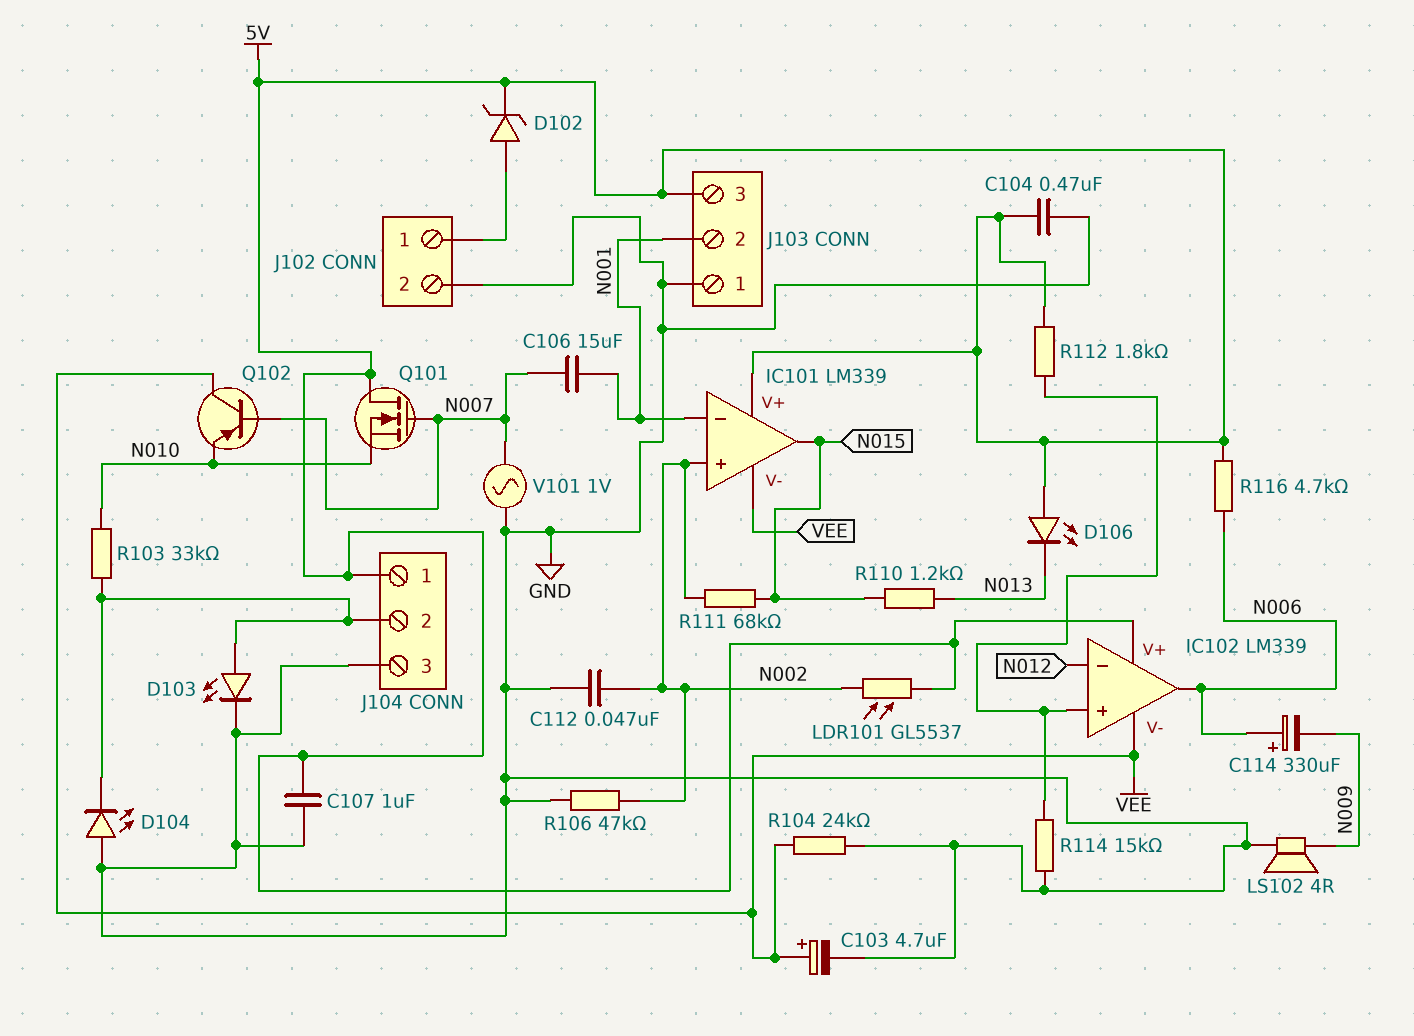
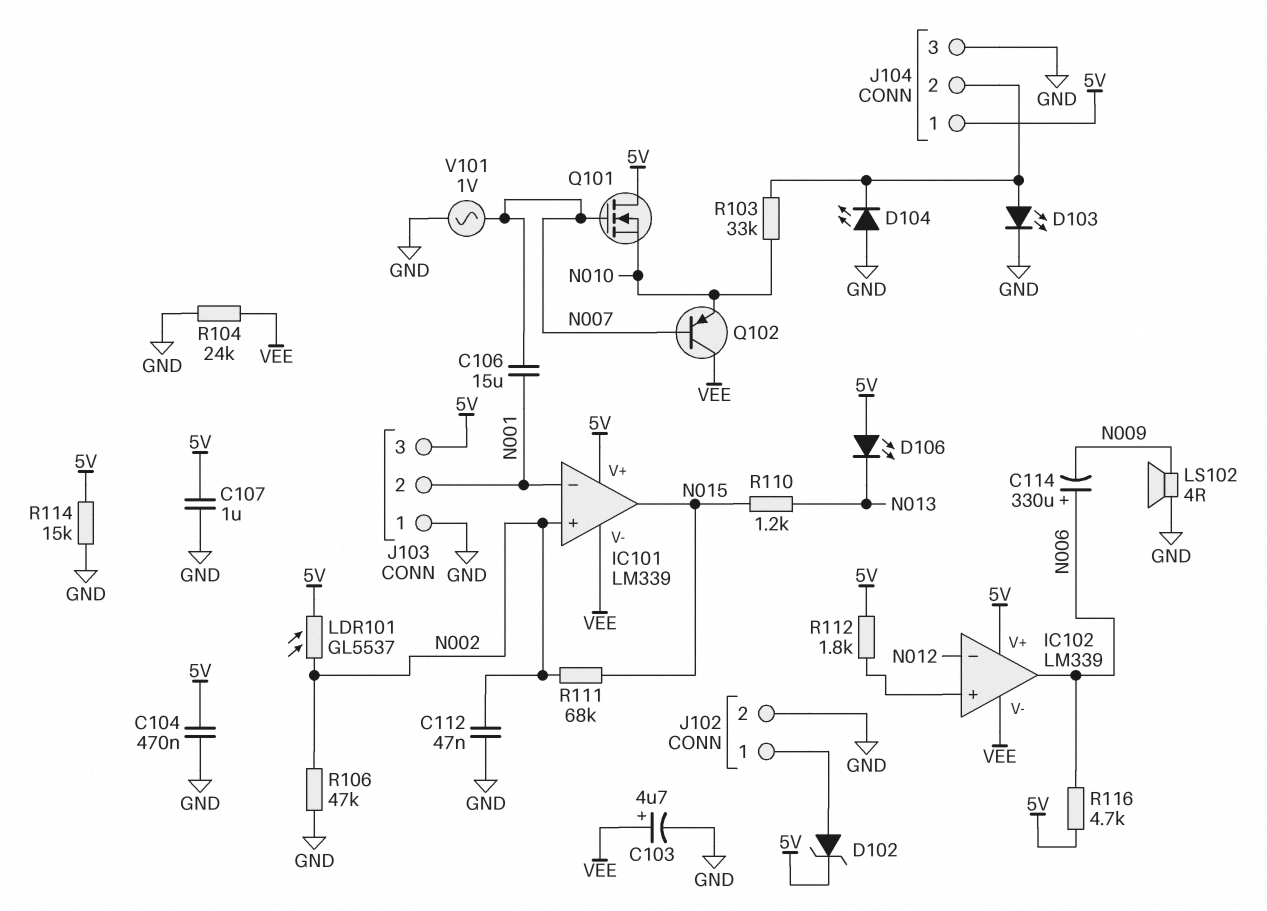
R114: 15k (GND, IC102/in+) -> 15k (5V, GND)

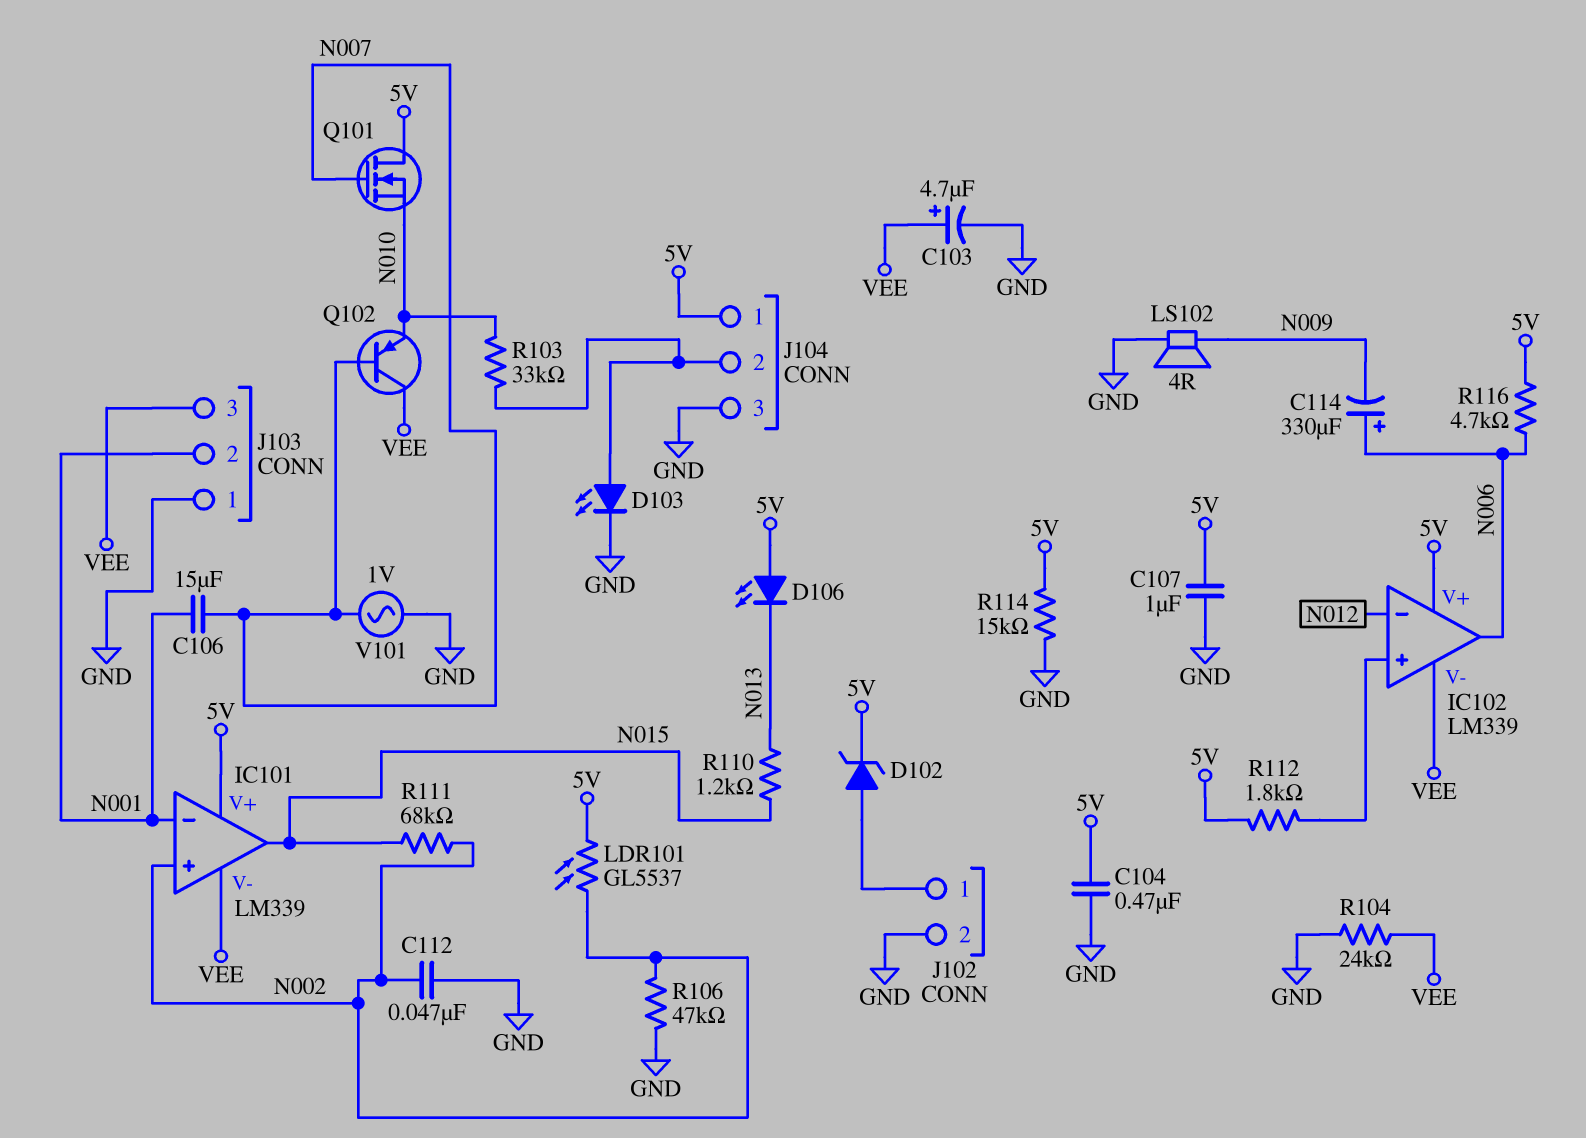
D104: LED (A GND, K J104/2) -> none
J103 pin 3: 5V -> VEE

